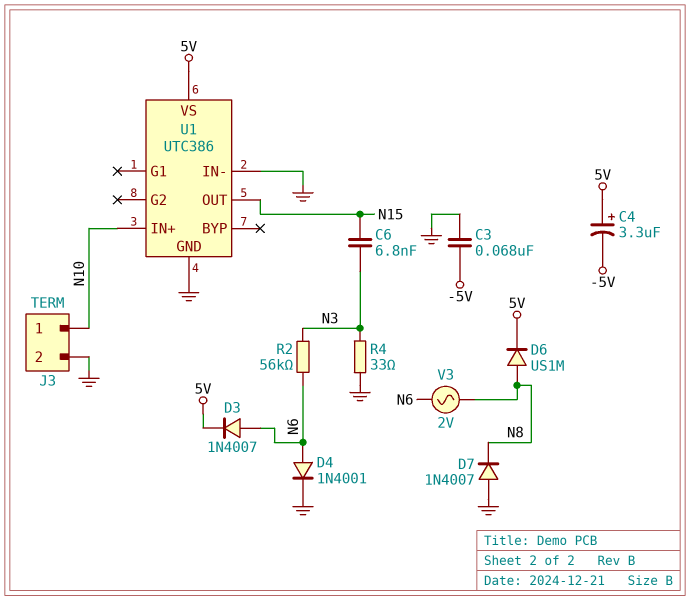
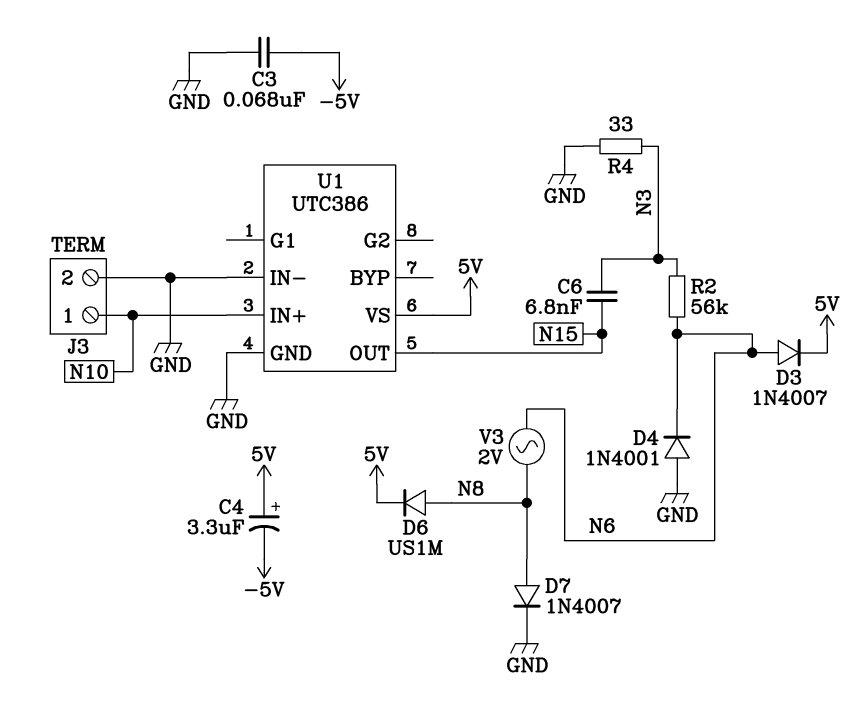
D4: diode 1N4001 (A N6, K GND) -> diode 1N4001 (A GND, K N6)
D7: diode 1N4007 (A GND, K N8) -> diode 1N4007 (A N8, K GND)

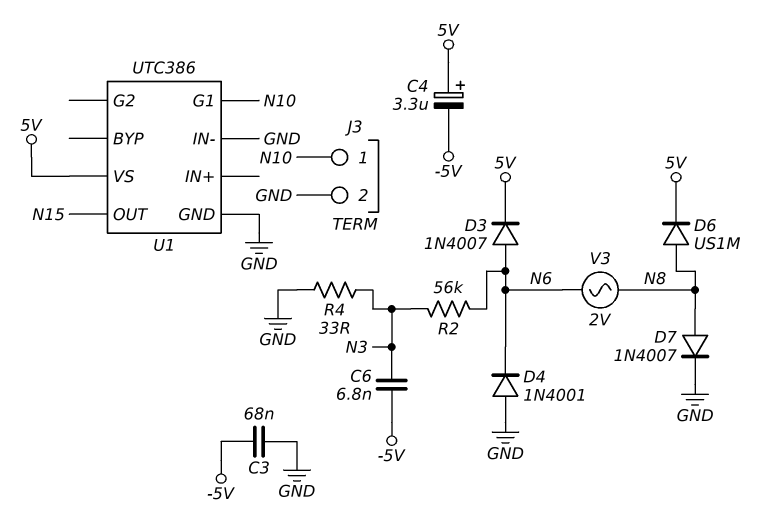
C6: 6.8nF (N3, N15) -> 6.8nF (-5V, N3)
U1 pin G1: none -> N10
U1 pin IN+: N10 -> none

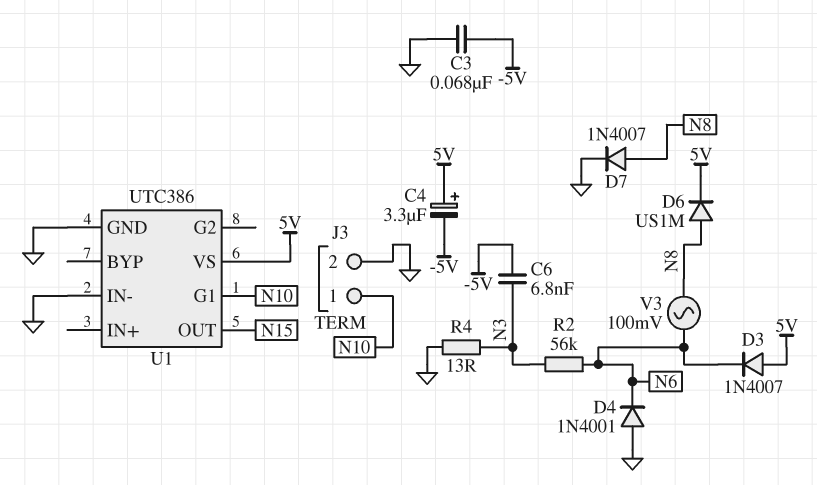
D3: diode 1N4007 (A N6, K 5V) -> diode 1N4007 (A 5V, K N6)
R4: 33 (GND, N3) -> 13 (GND, N3)
V3: AC 2V (N6, N8) -> AC 100mV (N6, N8)

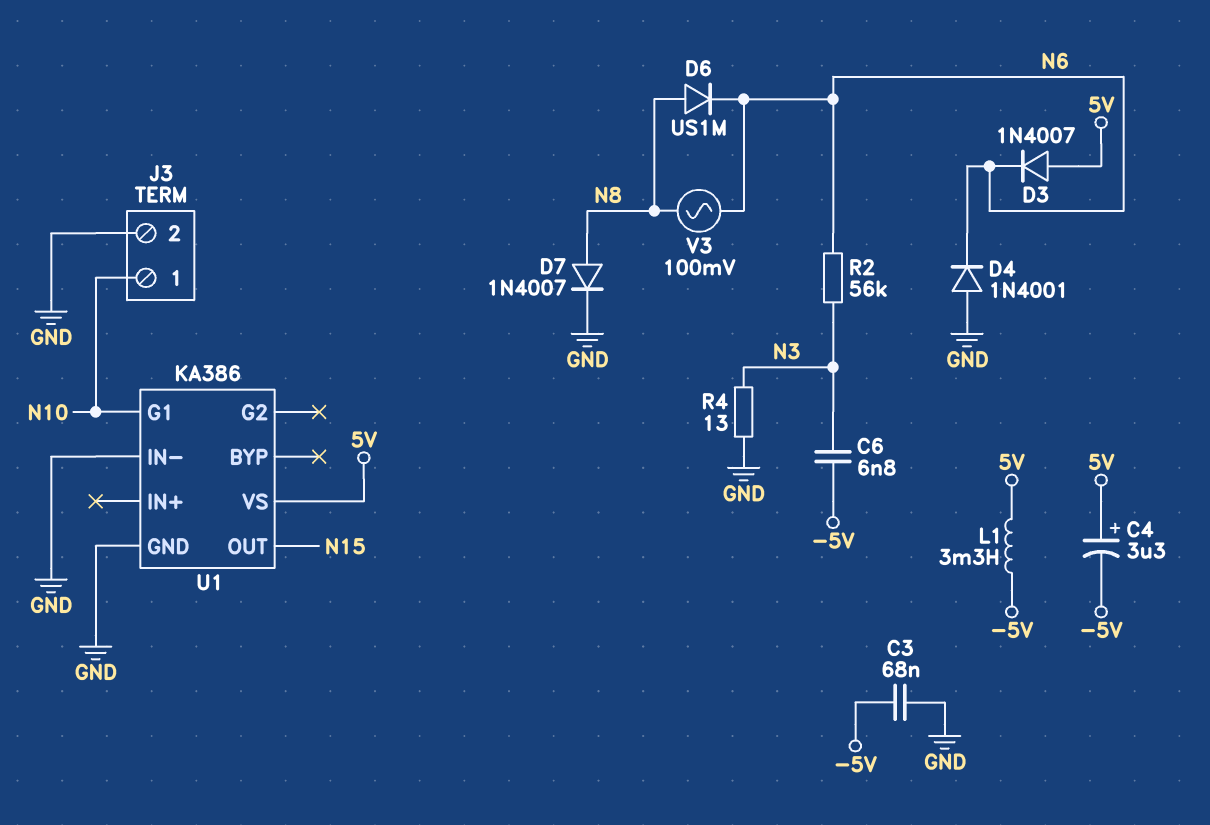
D6: diode US1M (A N8, K 5V) -> diode US1M (A N8, K N6)
L1: none -> 3.3mH (-5V, 5V)
U1: UTC386 -> KA386

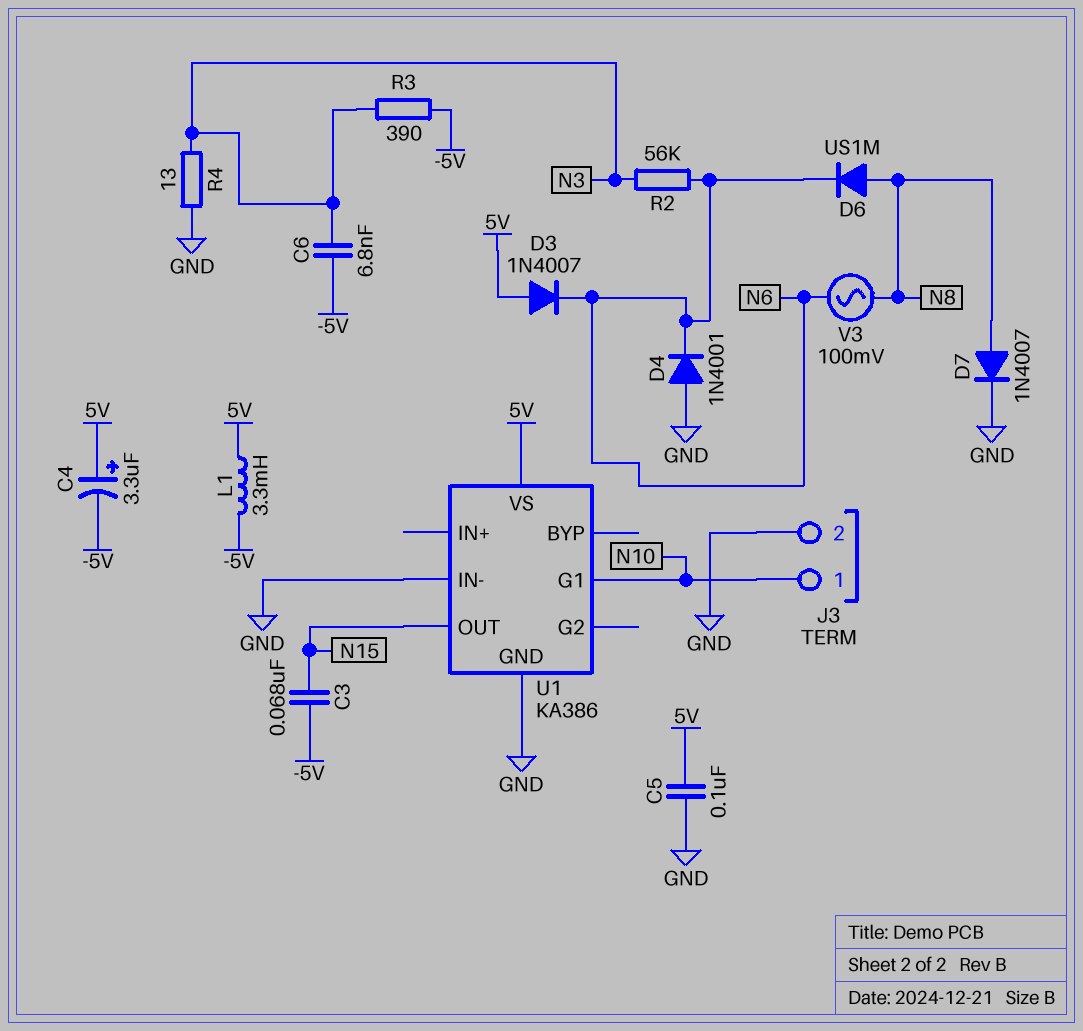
C3: 68nF (-5V, GND) -> 68nF (-5V, N15)
C5: none -> 100nF (5V, GND)
R3: none -> 390 (-5V, N3)

